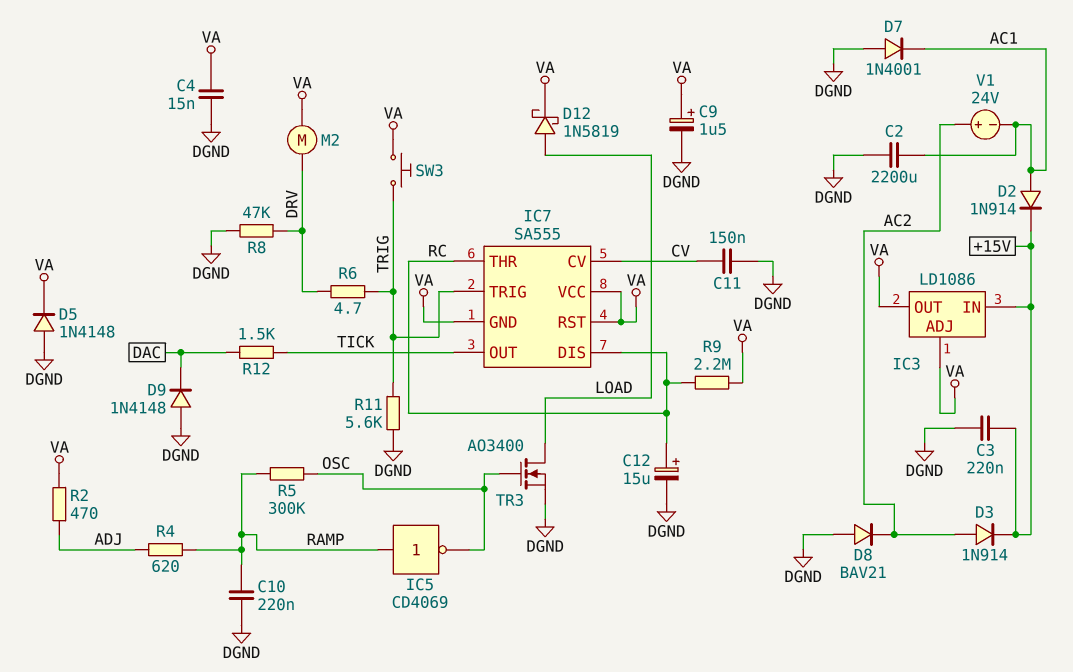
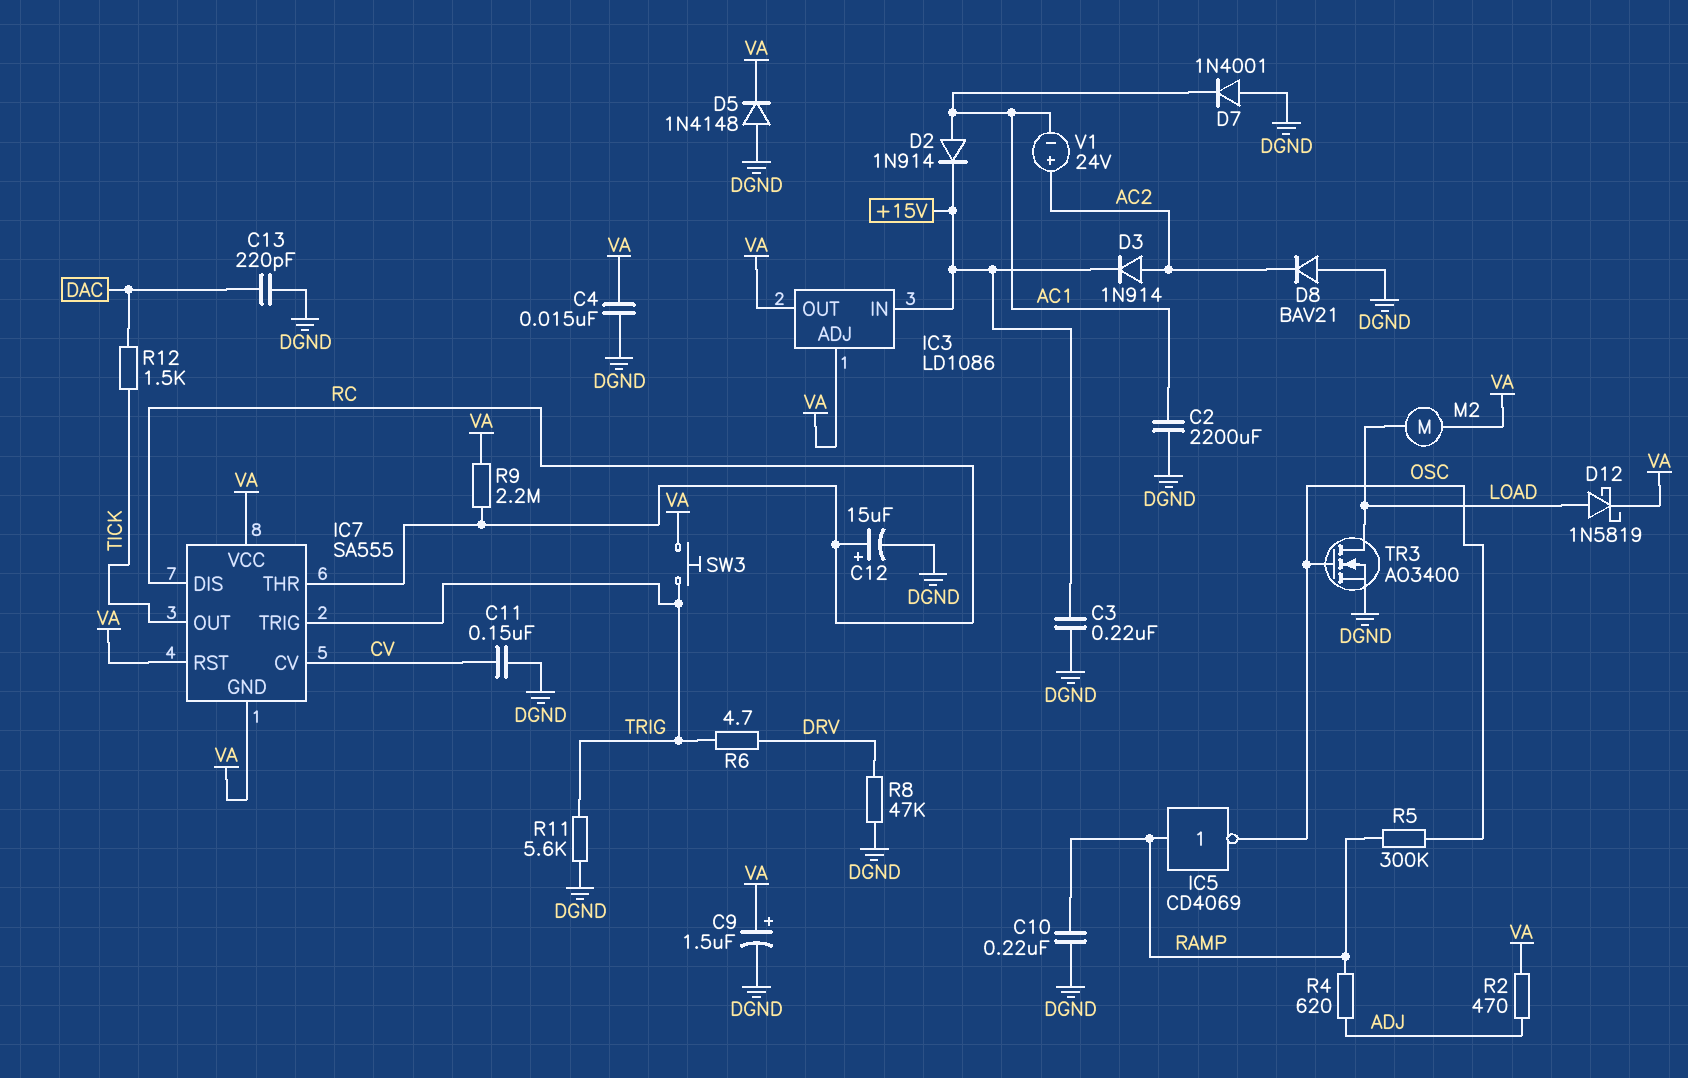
C13: none -> 220pF (DAC, DGND)
D9: diode 1N4148 (A DGND, K DAC) -> none
M2: motor (DRV, VA) -> motor (LOAD, VA)

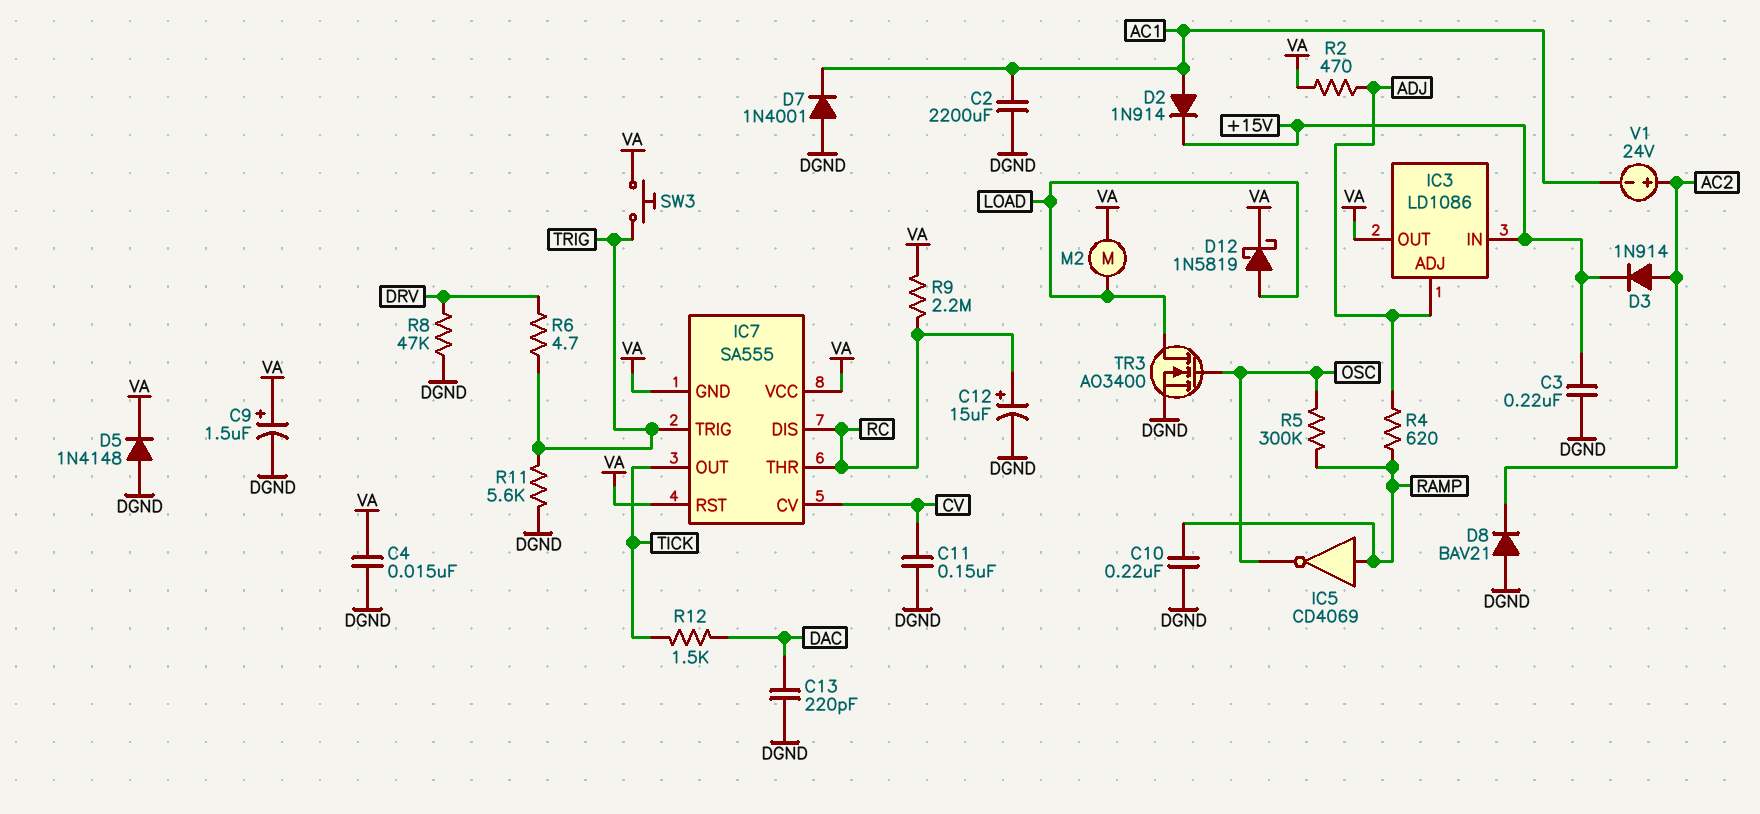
IC3 pin ADJ: VA -> ADJ

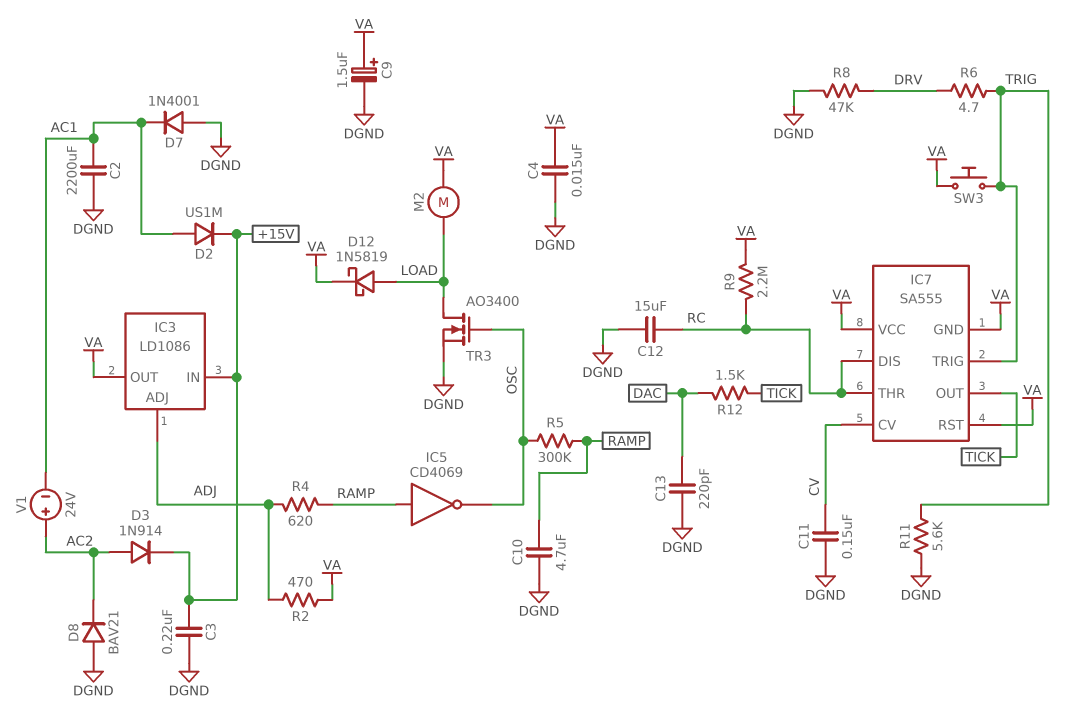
C10: 220nF (DGND, RAMP) -> 4.7uF (DGND, RAMP)
C12: 15uF (plus RC, minus DGND) -> 15uF (DGND, RC)
D2: diode 1N914 (A AC1, K +15V) -> diode US1M (A AC1, K +15V)
D5: diode 1N4148 (A DGND, K VA) -> none

